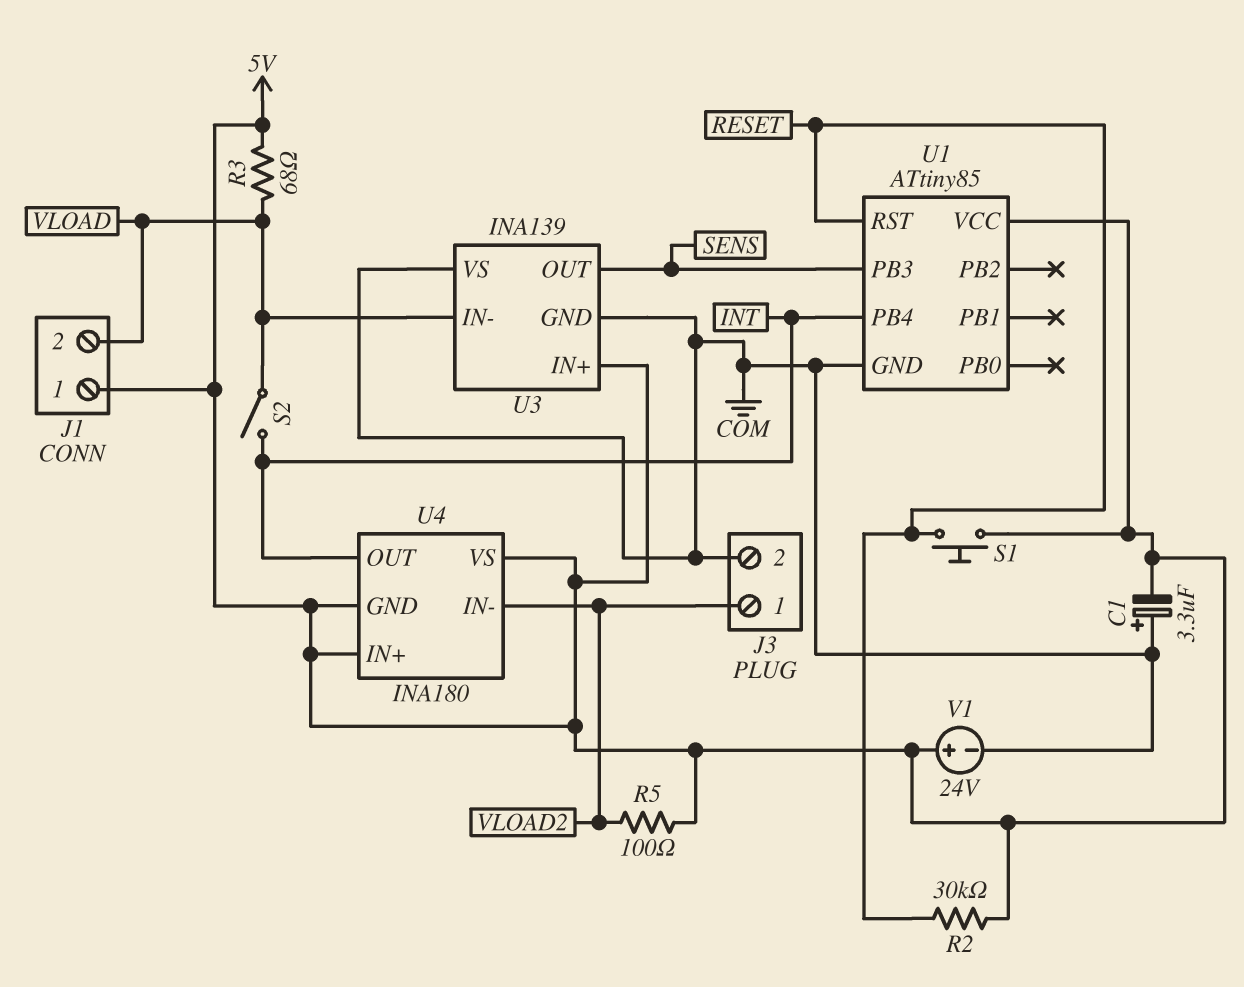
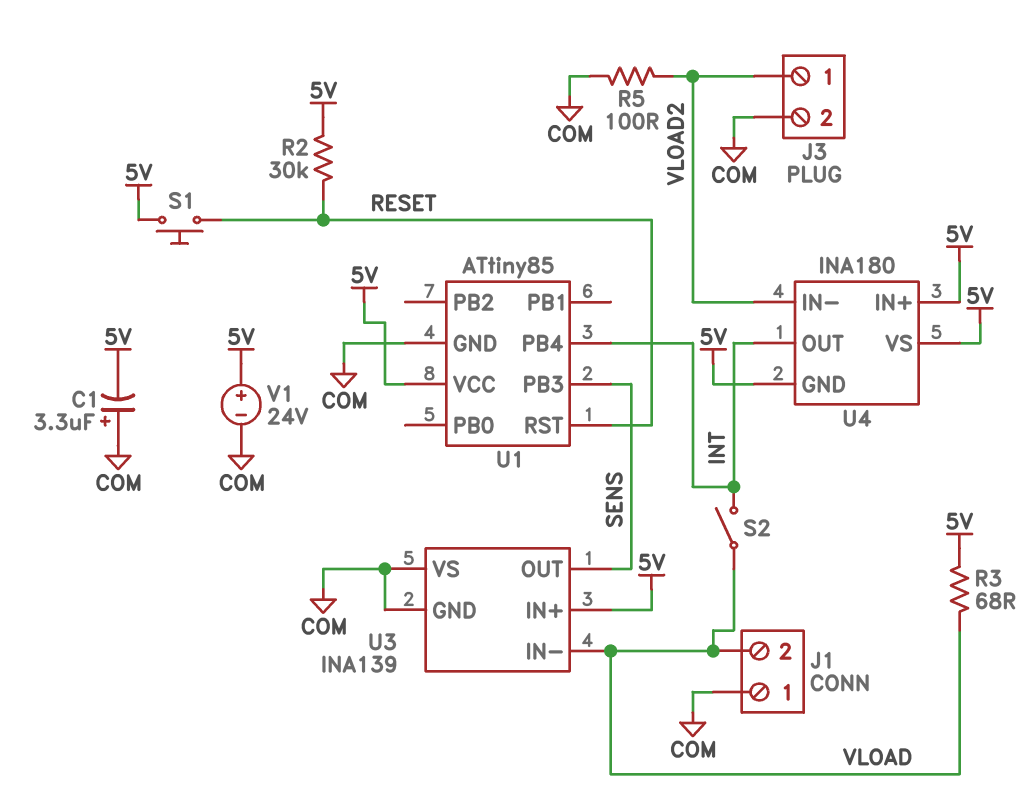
J1 pin 1: 5V -> COM
R5: 100 (5V, VLOAD2) -> 100 (COM, VLOAD2)

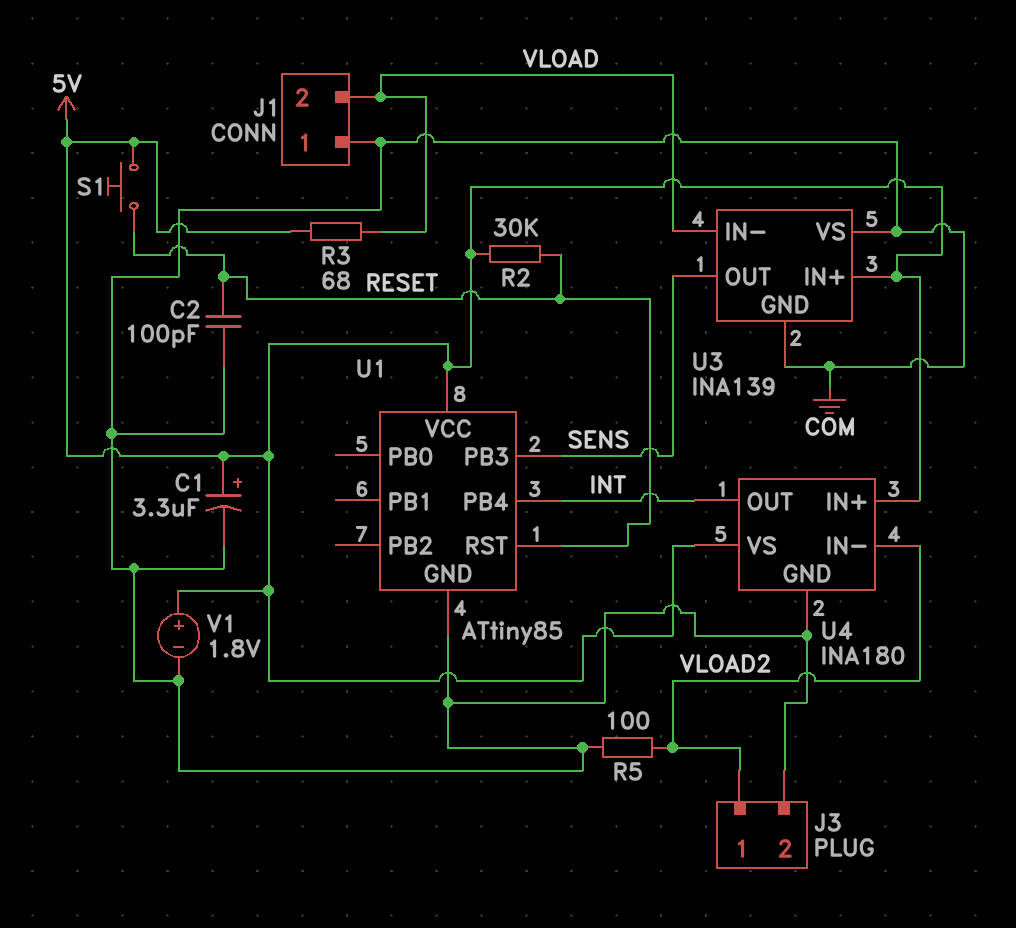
C1: 3.3uF (plus COM, minus 5V) -> 3.3uF (plus 5V, minus COM)
C2: none -> 100pF (COM, RESET)
S2: switch (INT, VLOAD) -> none
U4 pin GND: 5V -> COM
V1: 24V (plus 5V, minus COM) -> 1.8V (plus 5V, minus COM)

